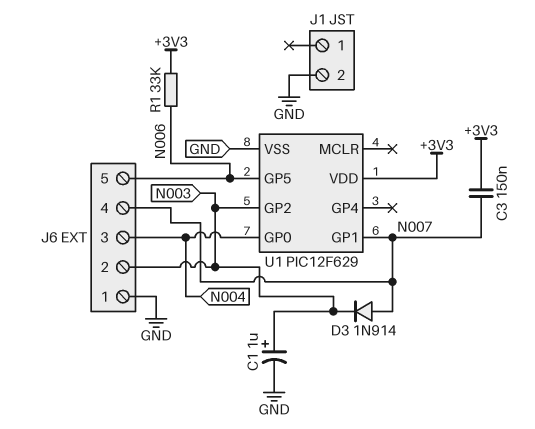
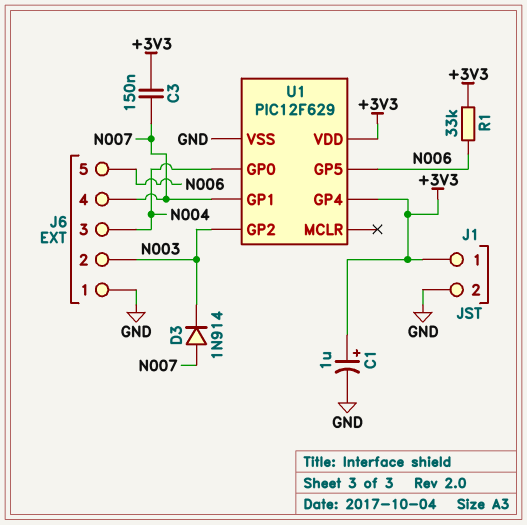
C1: 1uF (plus N003, minus GND) -> 1uF (plus +3V3, minus GND)
J1 pin 1: none -> +3V3
U1 pin GP4: none -> +3V3

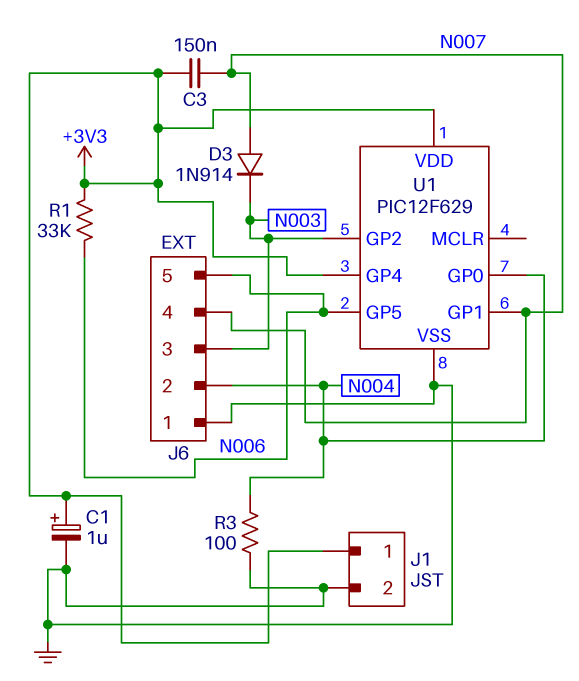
J6 pin 2: N003 -> N004
J6 pin 3: N004 -> N003
R3: none -> 100 (GND, N004)

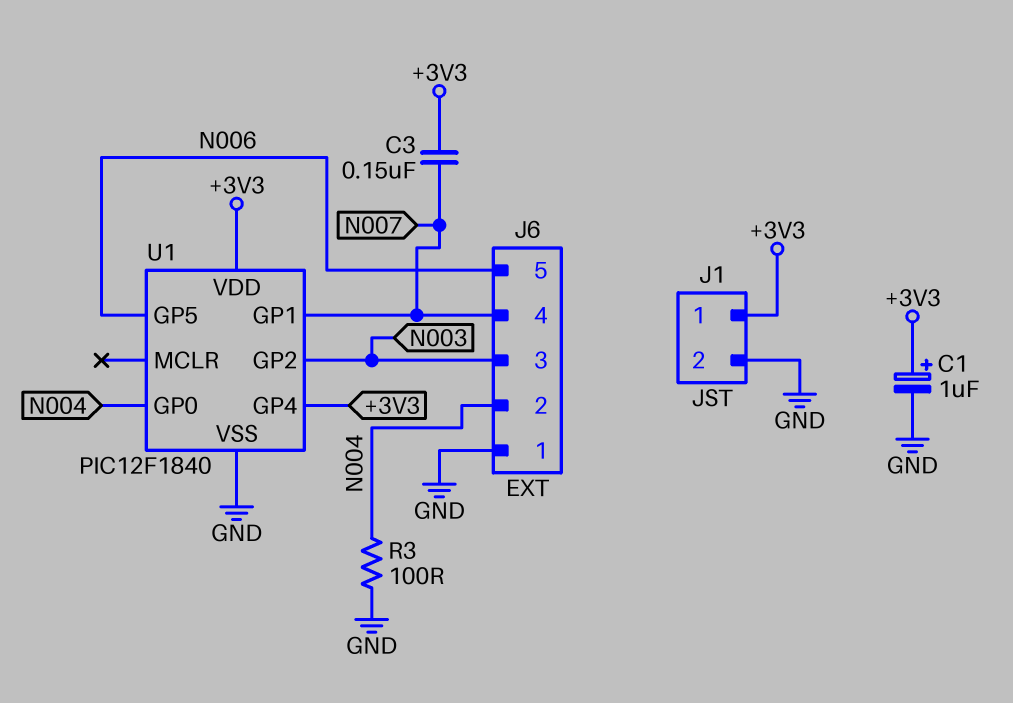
D3: diode 1N914 (A N007, K N003) -> none
R1: 33k (+3V3, N006) -> none
U1: PIC12F629 -> PIC12F1840

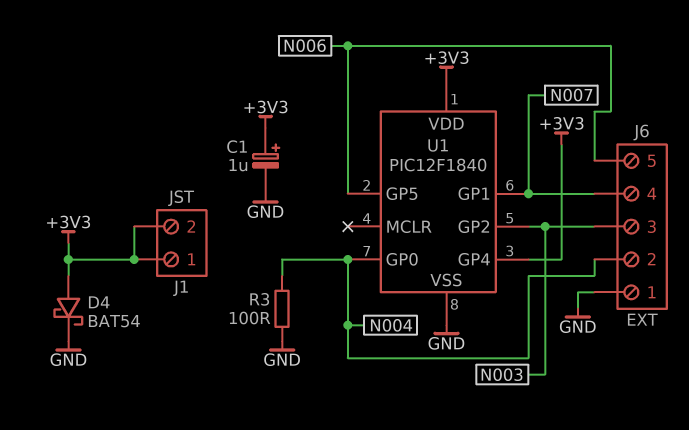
C3: 150nF (+3V3, N007) -> none
D4: none -> schottky BAT54 (A +3V3, K GND)
J1 pin 2: GND -> +3V3

